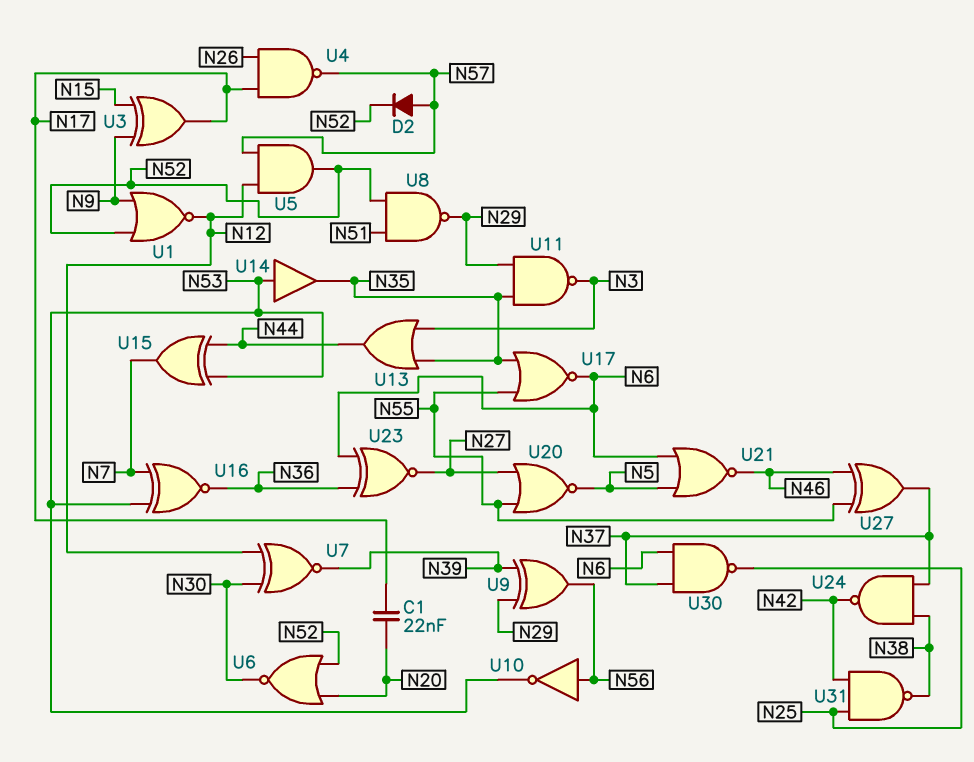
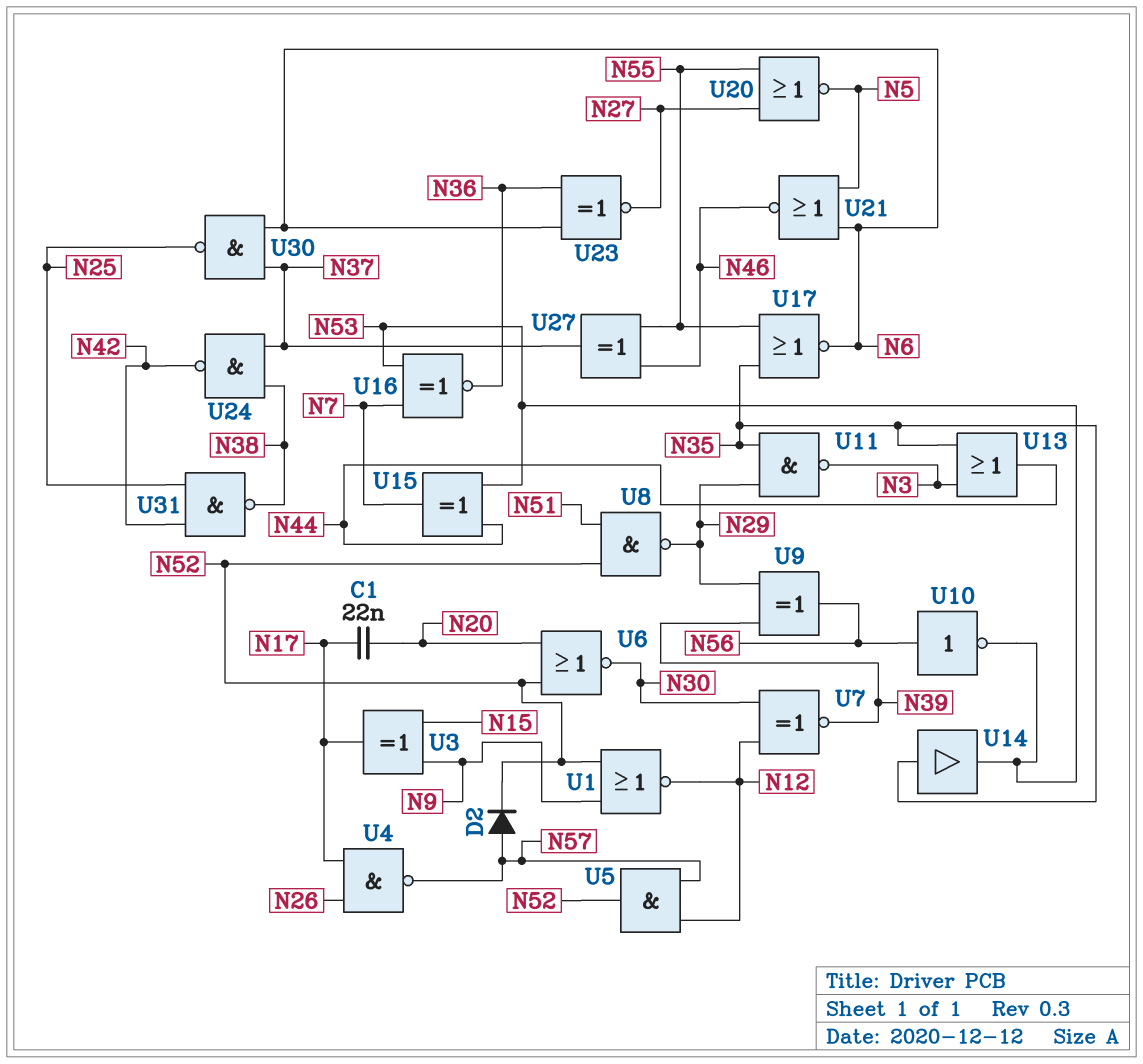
U14: buffer (in N53, out N35) -> buffer (in N35, out N53)

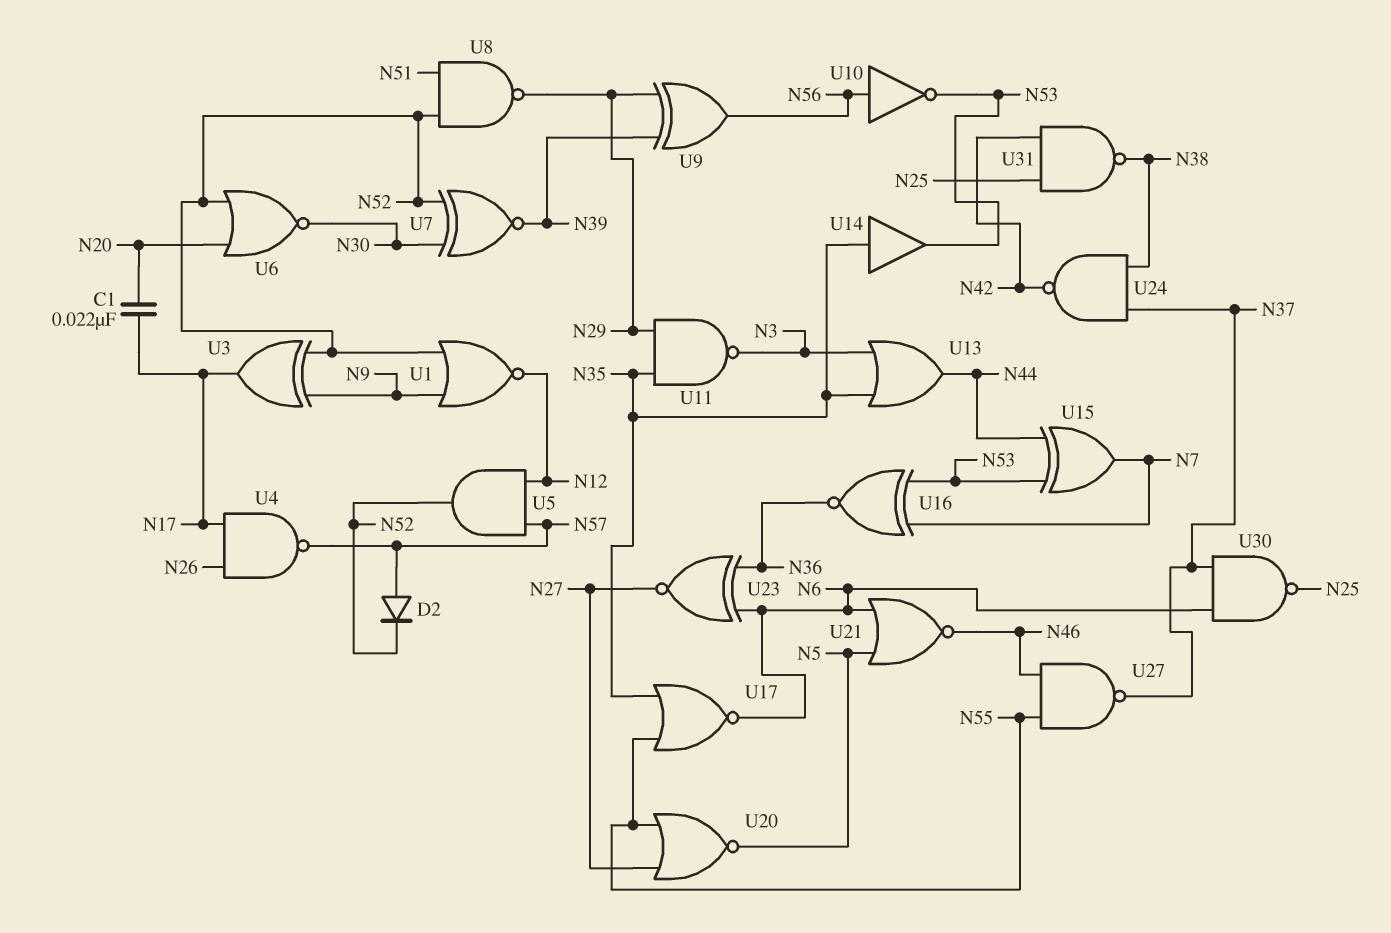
U3: XOR (in N9, in N15, out N17) -> XOR (in N9, in N52, out N17)
U7: XNOR (in N12, in N30, out N39) -> XNOR (in N30, in N52, out N39)
U27: XOR (in N46, in N55, out N37) -> NAND (in N46, in N55, out N37)

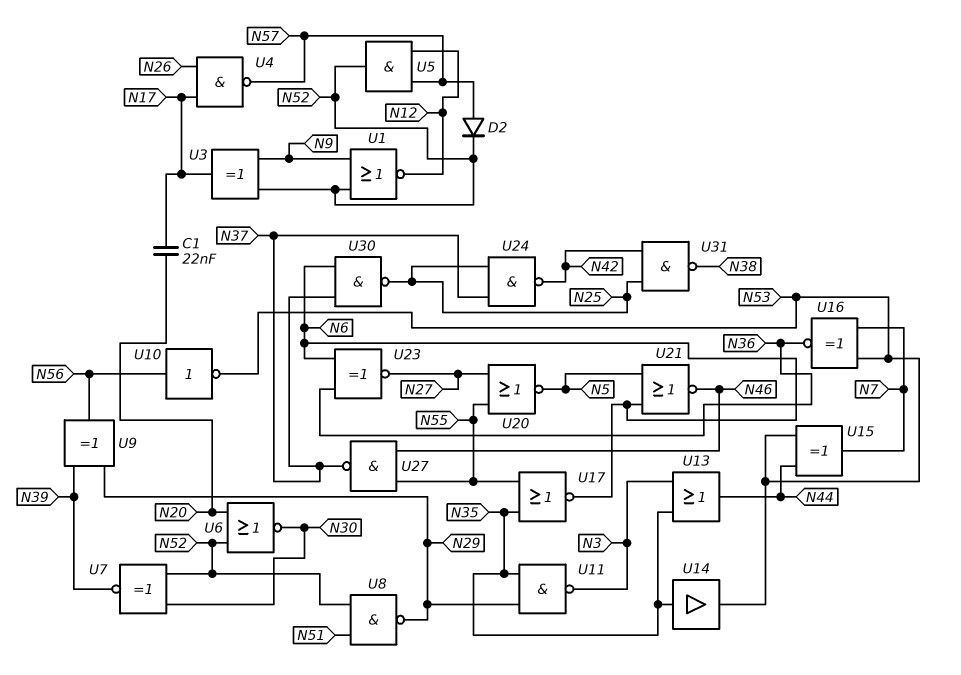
U24: NAND (in N37, in N38, out N42) -> NAND (in N25, in N37, out N42)

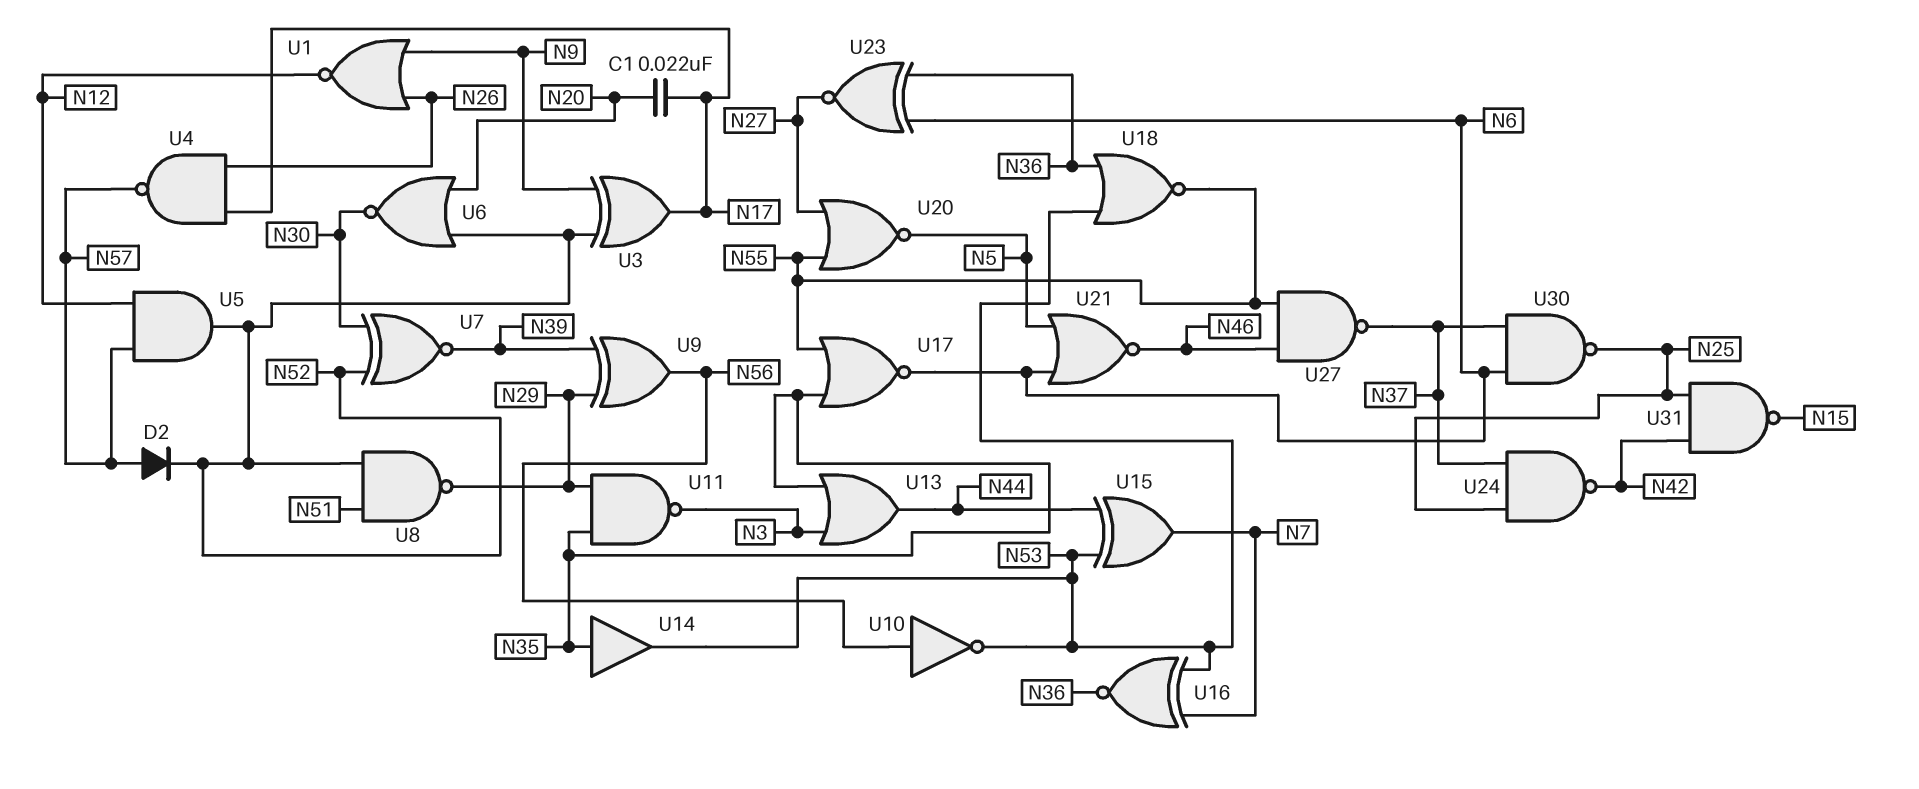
U1: NOR (in N9, in N52, out N12) -> NOR (in N9, in N26, out N12)
U18: none -> NOR (in N36, in N53, out N55)
U31: NAND (in N25, in N42, out N38) -> NAND (in N25, in N42, out N15)

